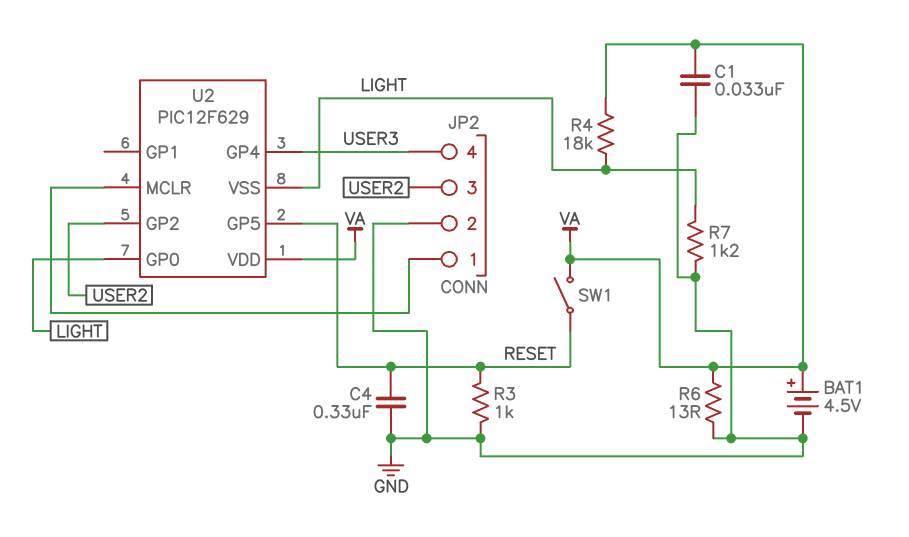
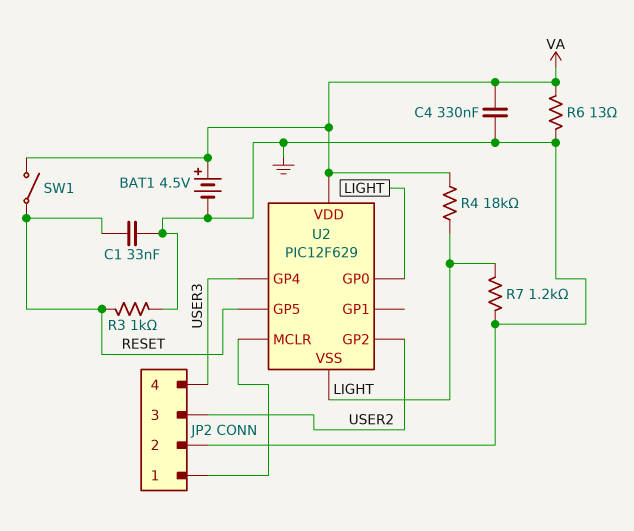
C1: 33nF (GND, VA) -> 33nF (GND, RESET)
C4: 330nF (GND, RESET) -> 330nF (GND, VA)

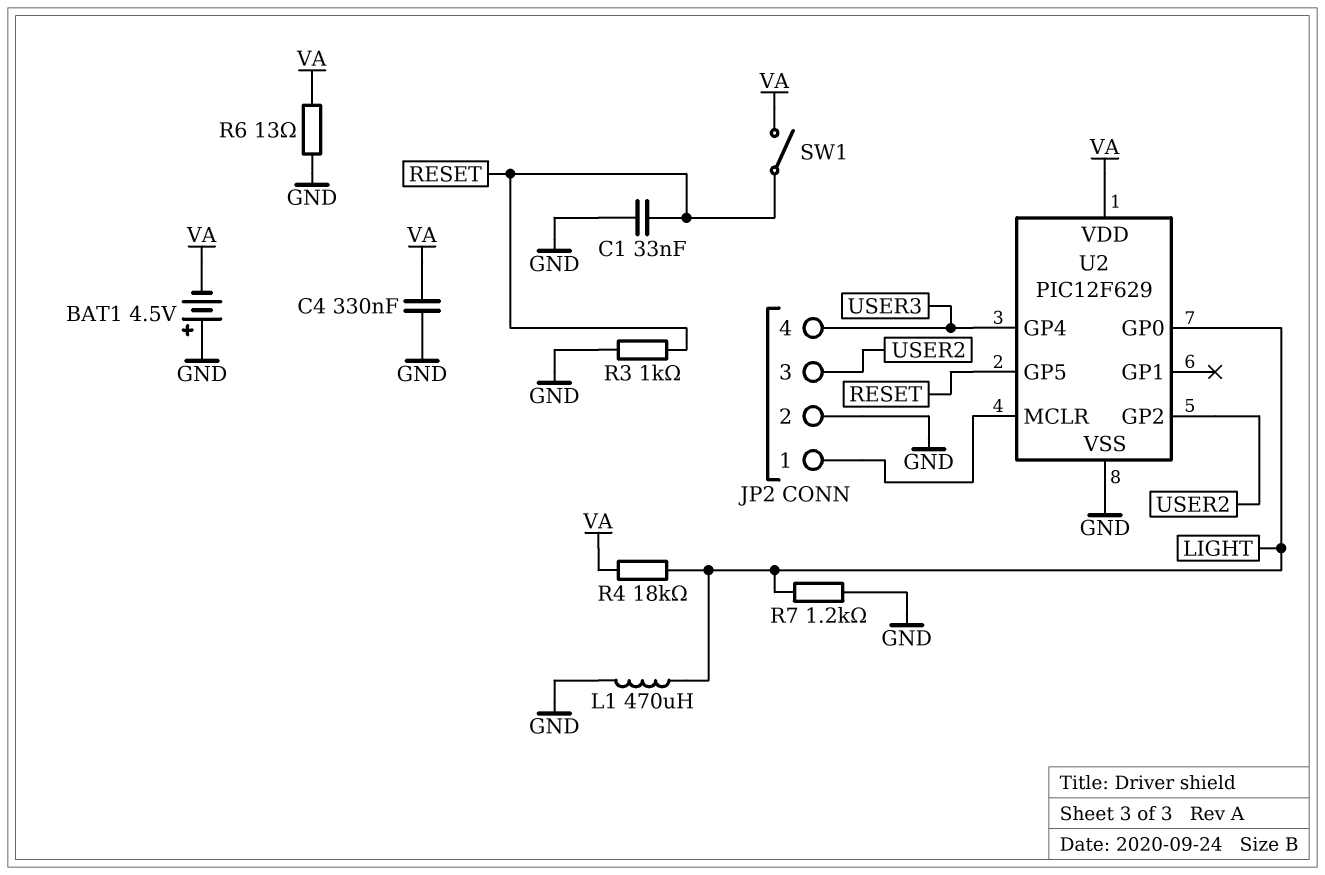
BAT1: 4.5V (plus VA, minus GND) -> 4.5V (plus GND, minus VA)
L1: none -> 470uH (GND, LIGHT)
U2 pin VSS: LIGHT -> GND

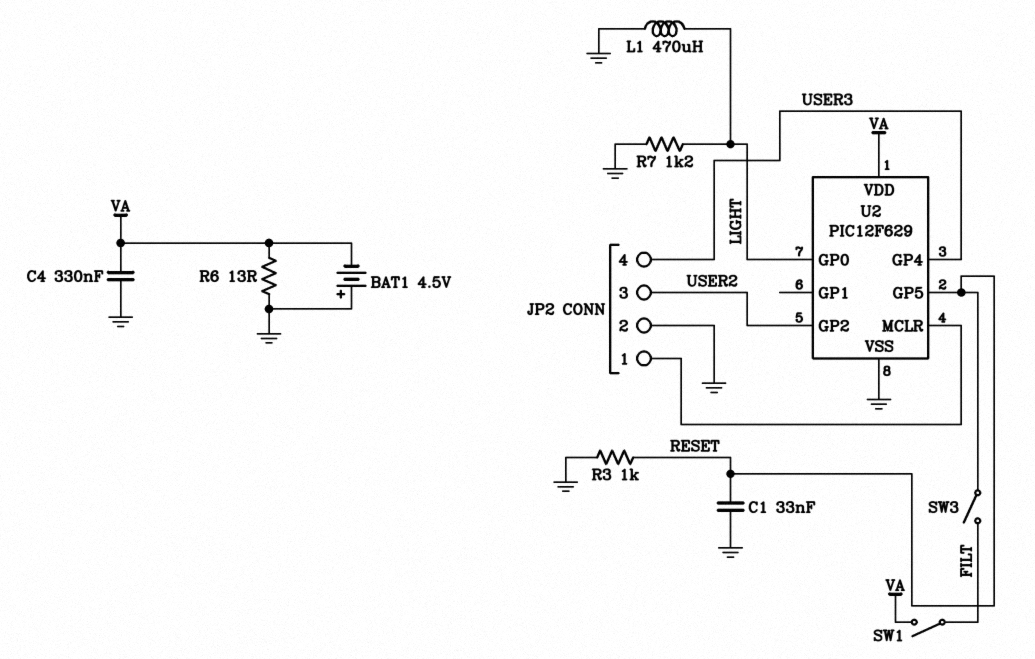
R4: 18k (LIGHT, VA) -> none
SW1: switch (RESET, VA) -> switch (FILT, VA)
SW3: none -> switch (FILT, RESET)

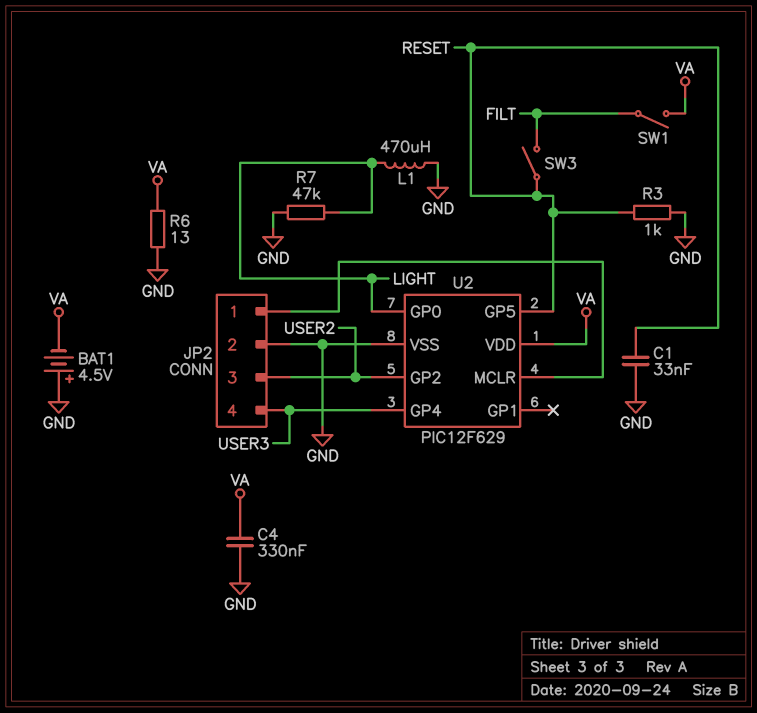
R7: 1.2k (GND, LIGHT) -> 47k (GND, LIGHT)

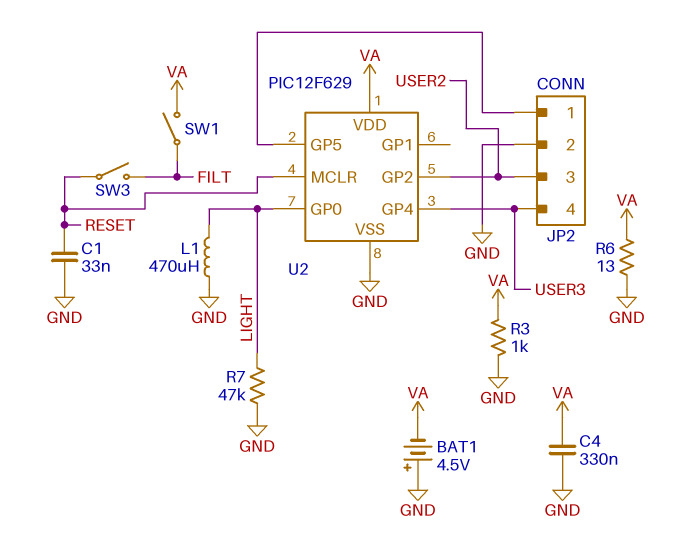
R3: 1k (GND, RESET) -> 1k (GND, VA)
U2 pin GP5: RESET -> JP2/1
U2 pin MCLR: JP2/1 -> RESET

